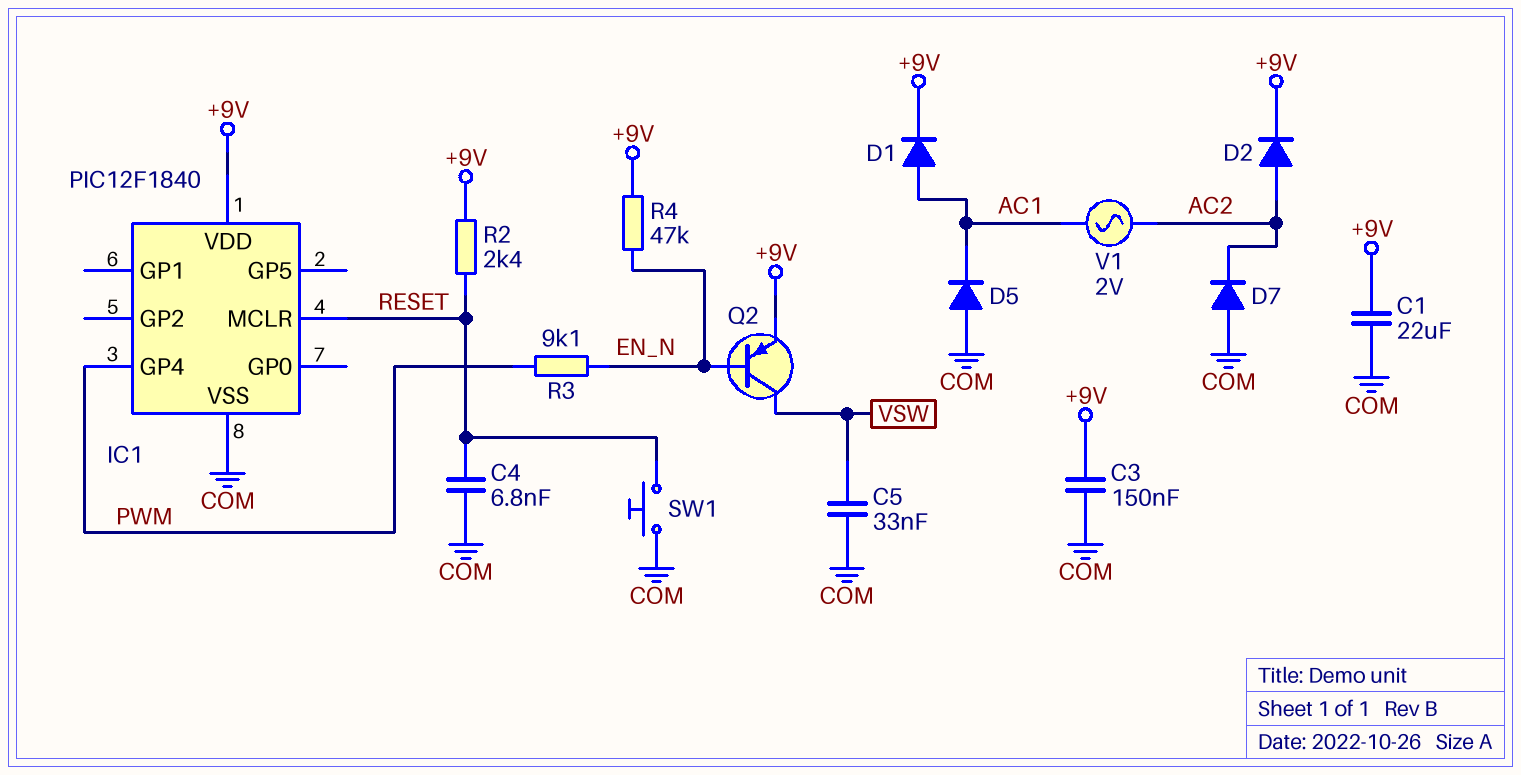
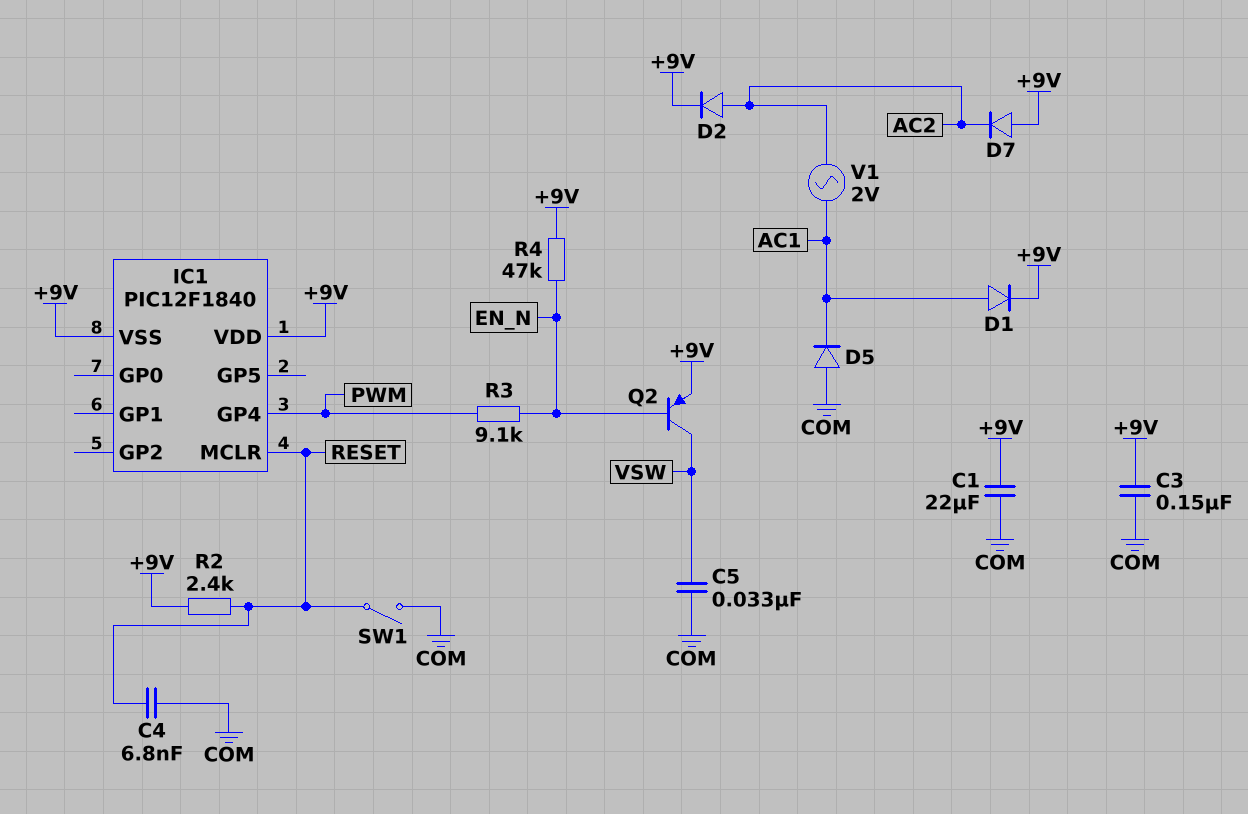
D7: diode (A COM, K AC2) -> diode (A +9V, K AC2)
IC1 pin VSS: COM -> +9V
SW1: button (COM, RESET) -> switch (COM, RESET)

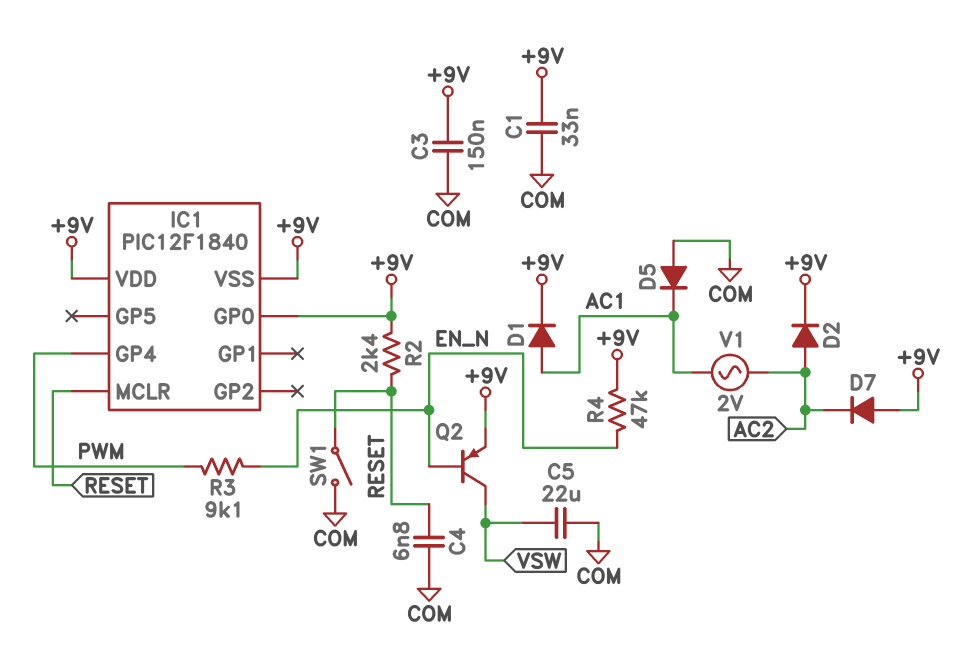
C1: 22uF (+9V, COM) -> 33nF (+9V, COM)
C5: 33nF (COM, VSW) -> 22uF (COM, VSW)
IC1 pin GP0: none -> +9V

